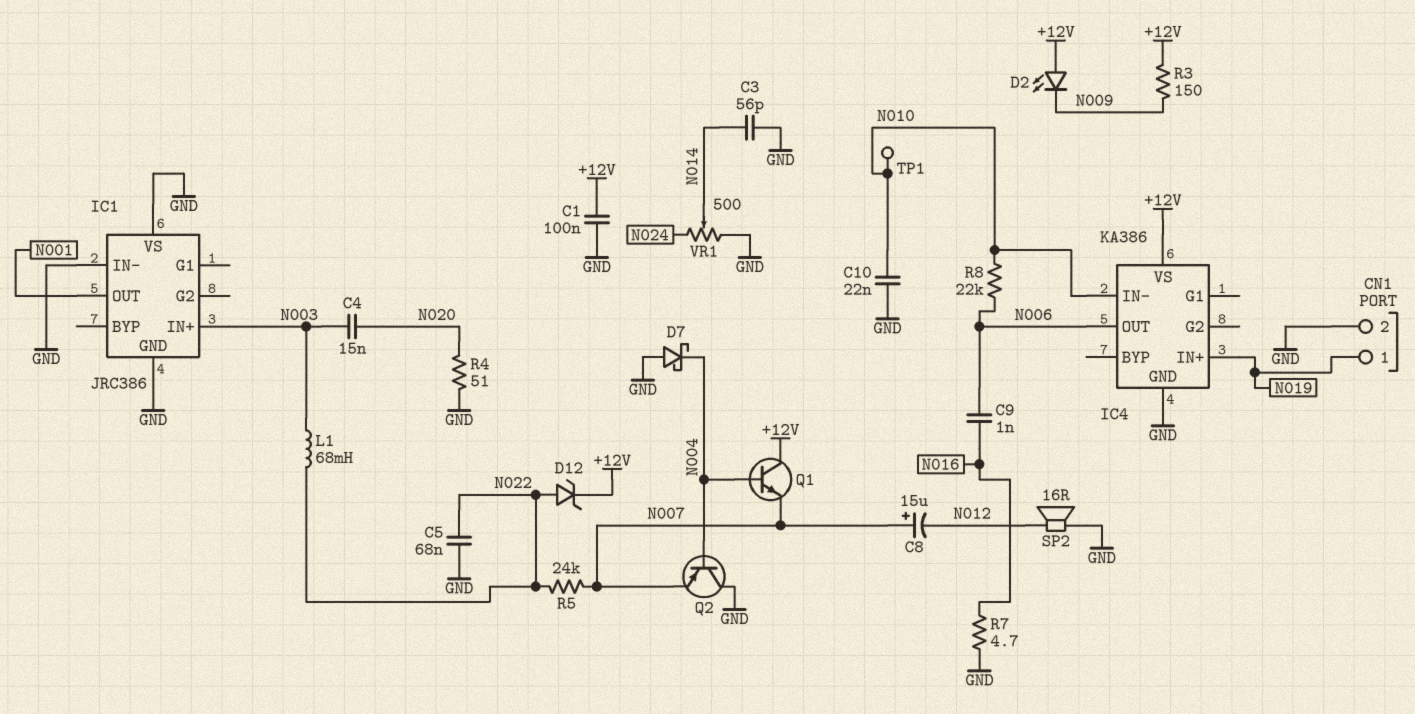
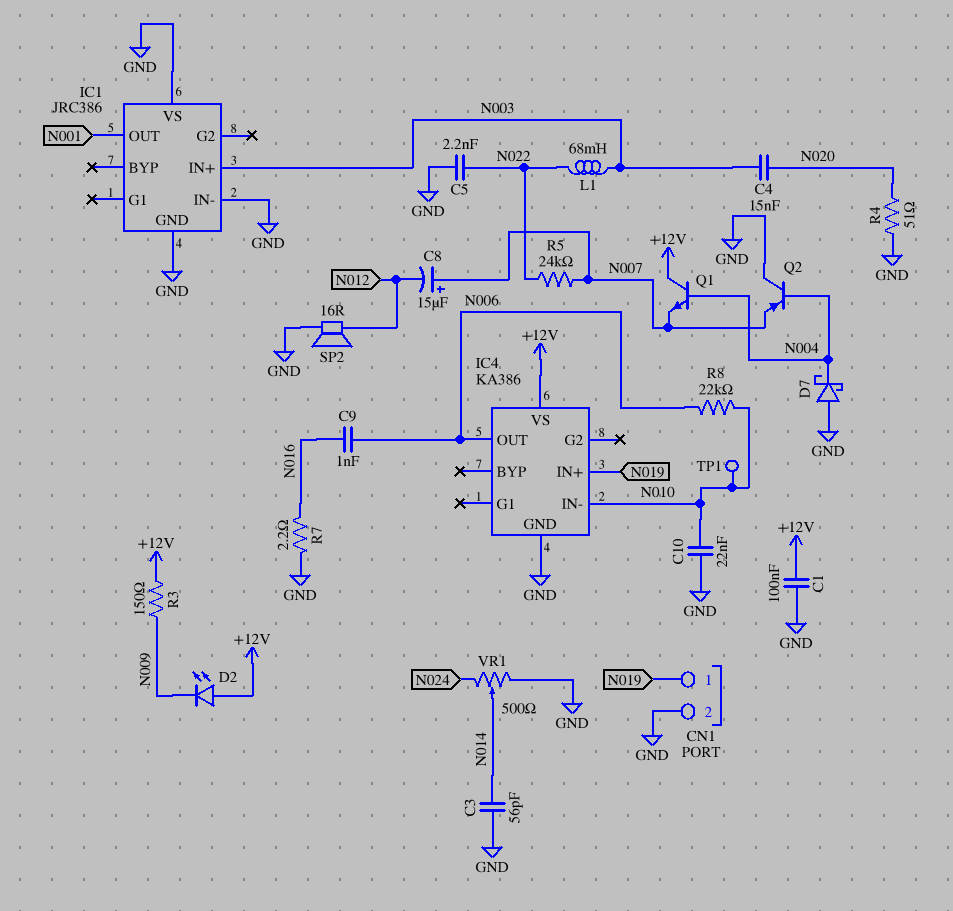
C5: 68nF (GND, N022) -> 2.2nF (GND, N022)
D12: zener (A N022, K +12V) -> none
R7: 4.7 (GND, N016) -> 2.2 (GND, N016)

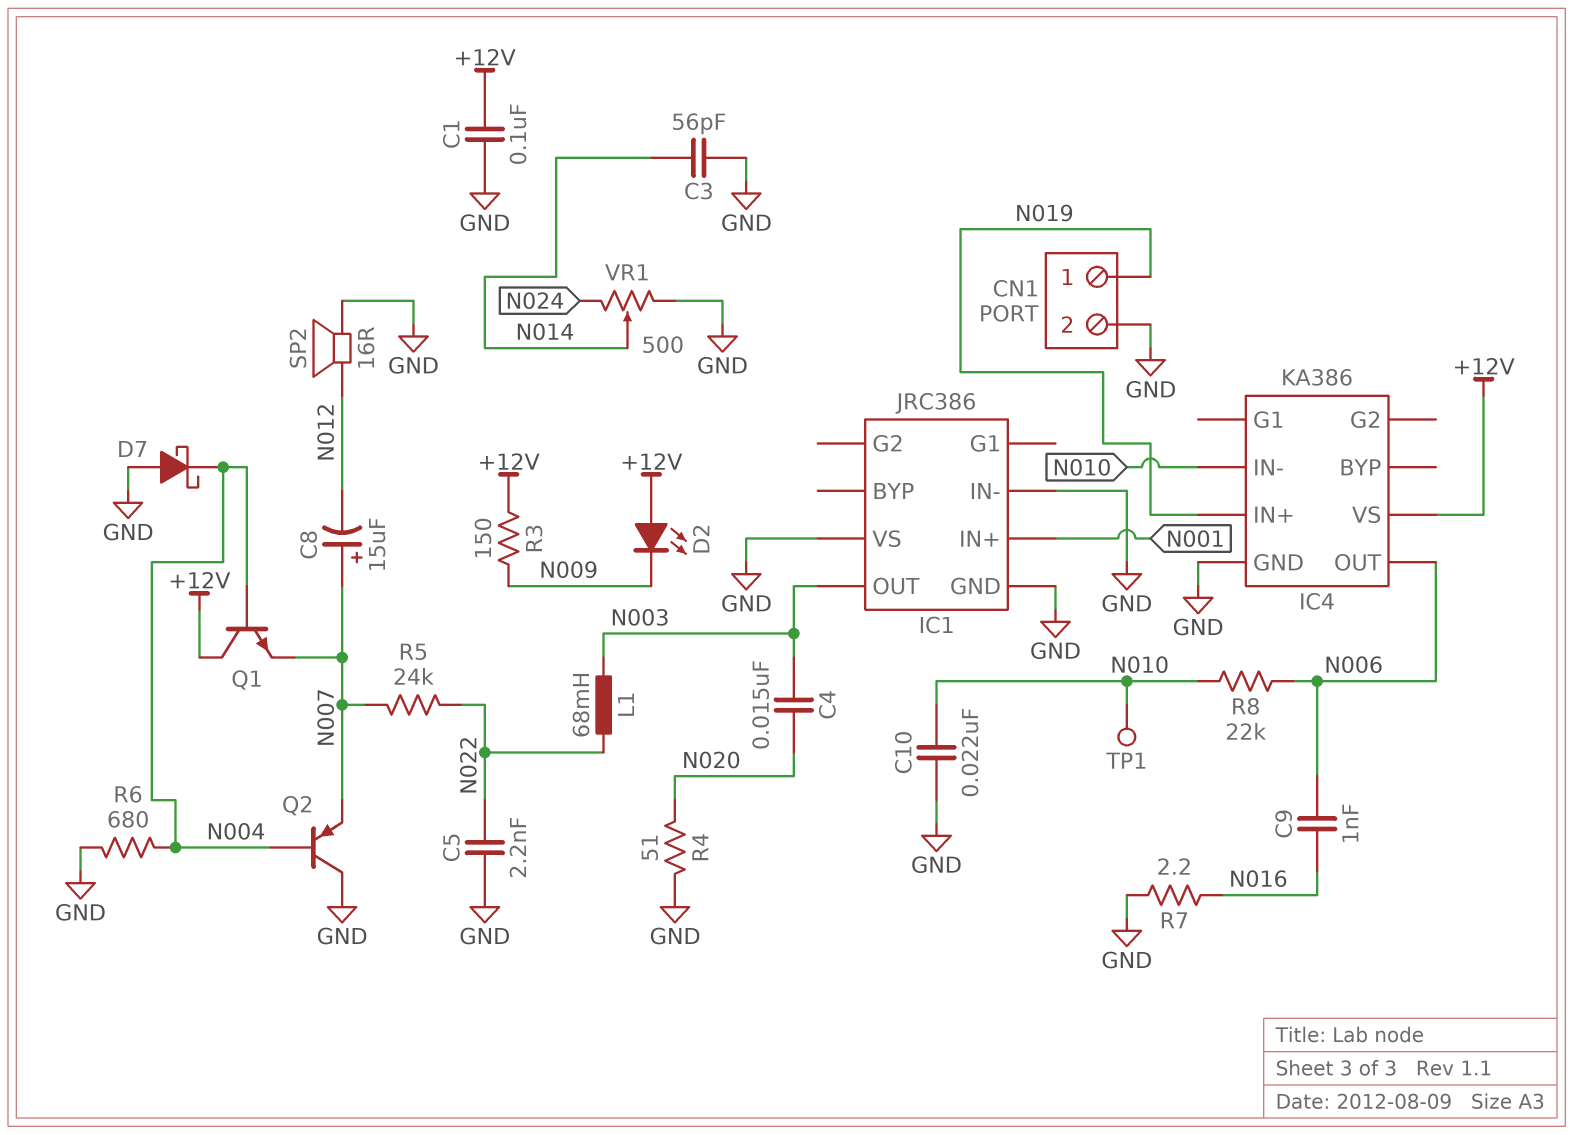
IC1 pin IN+: N003 -> N001
IC1 pin OUT: N001 -> N003
R6: none -> 680 (GND, N004)

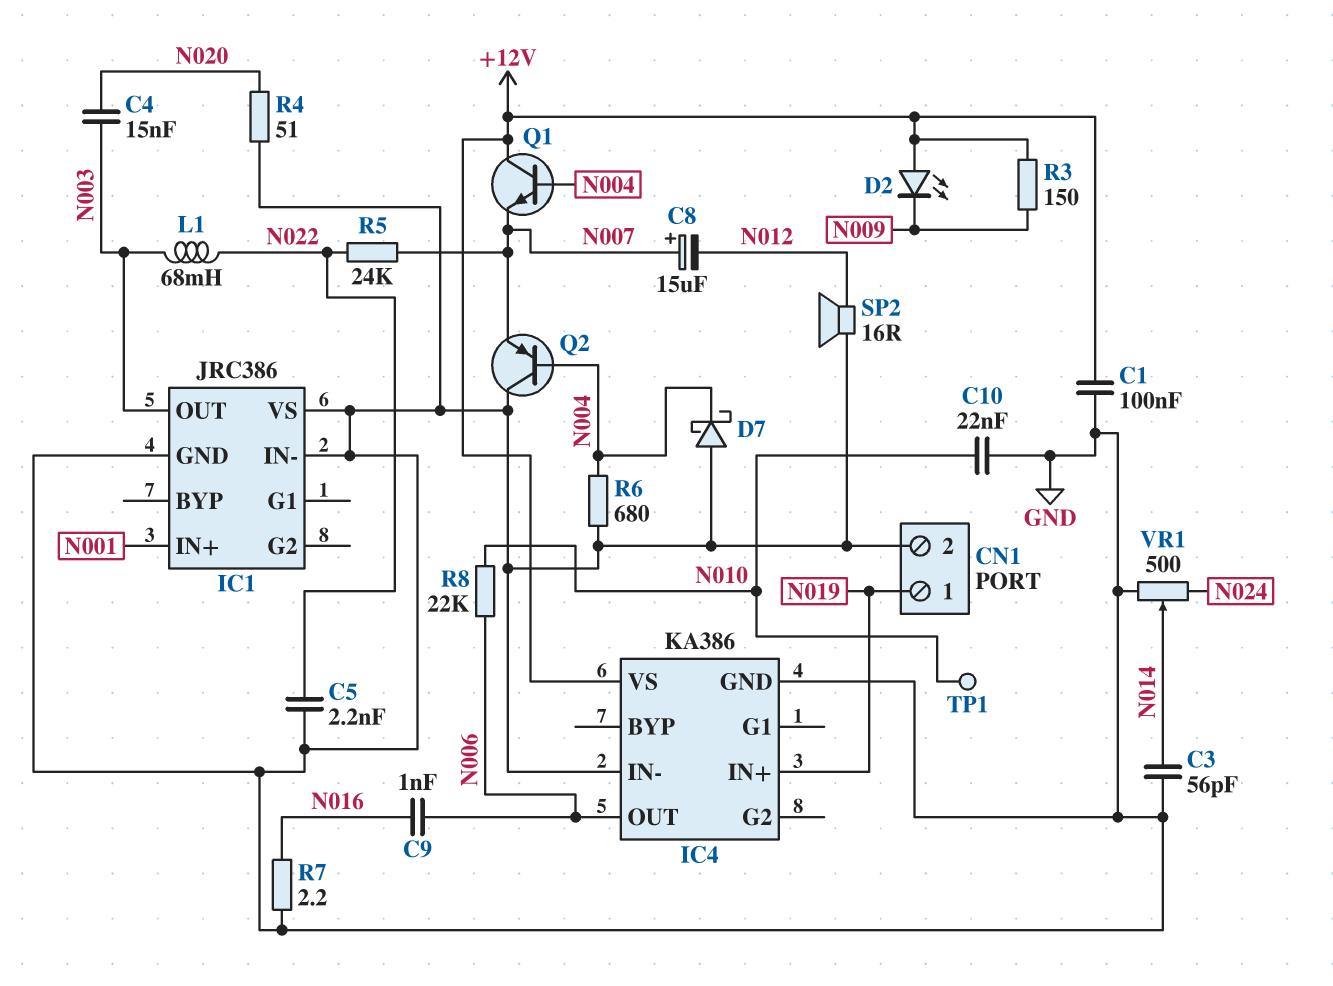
IC4 pin IN-: N010 -> GND

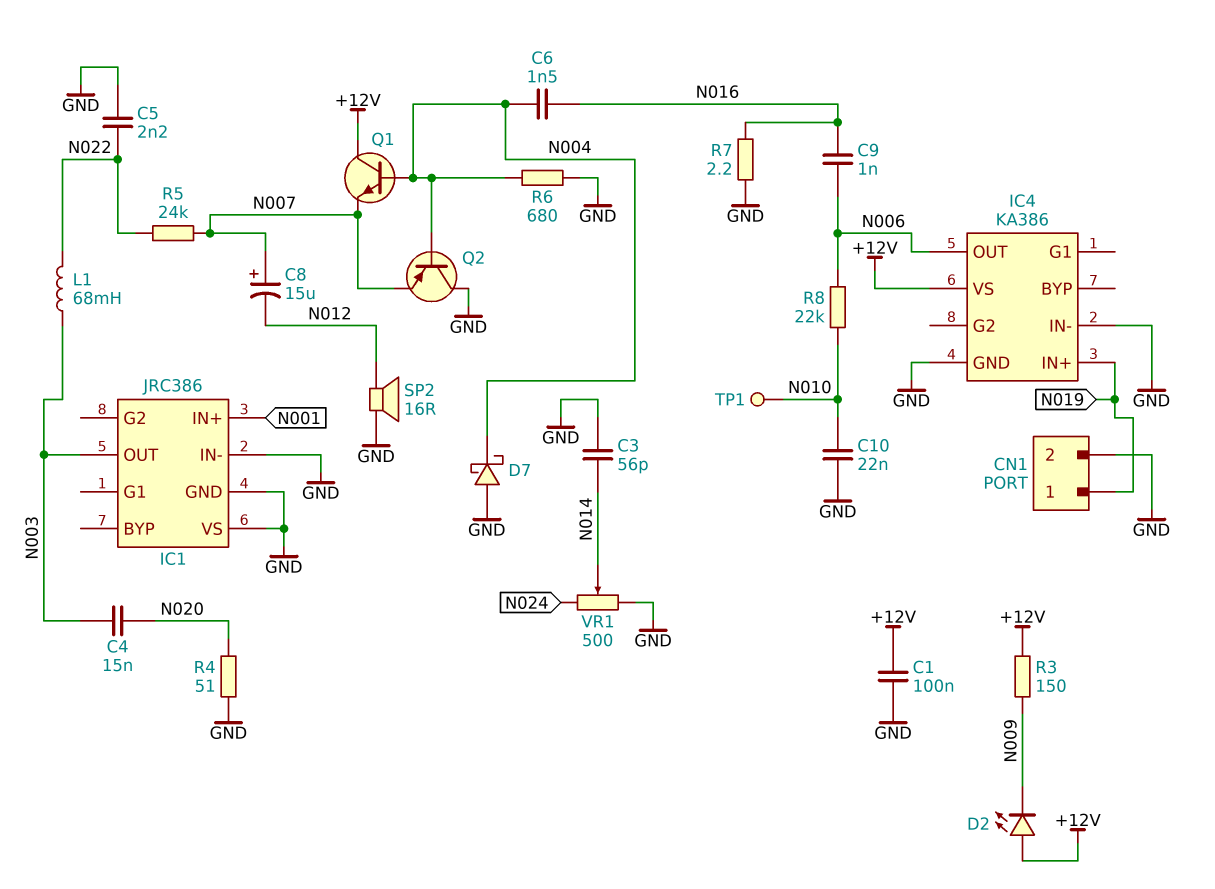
C6: none -> 1.5nF (N004, N016)

